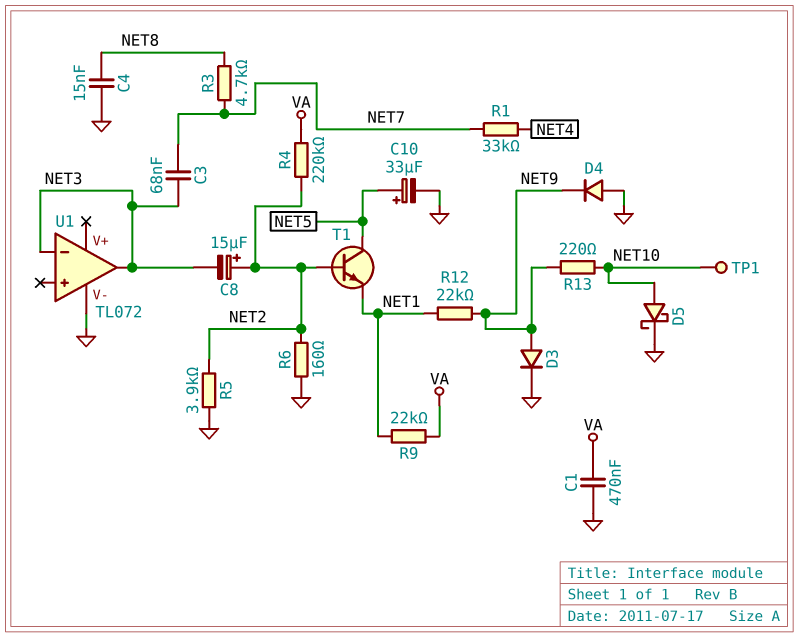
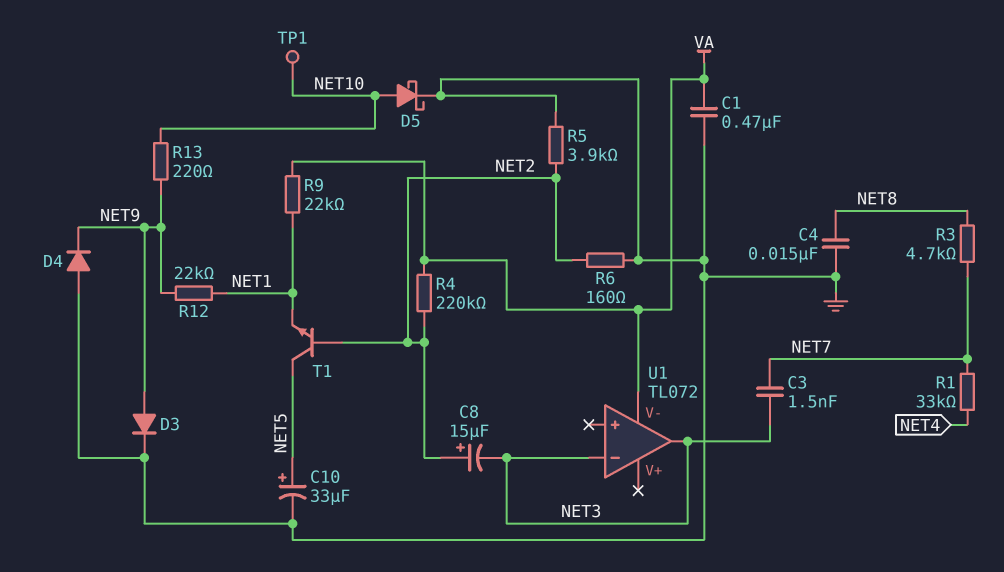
C3: 68nF (NET3, NET7) -> 1.5nF (NET3, NET7)
U1 pin V-: GND -> VA

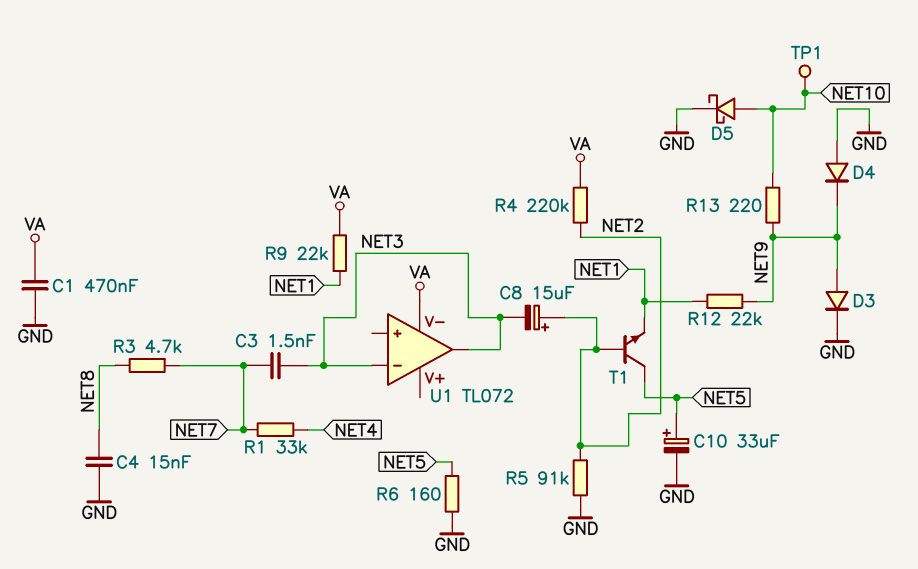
R5: 3.9k (GND, NET2) -> 91k (GND, NET2)
R6: 160 (GND, NET2) -> 160 (GND, NET5)

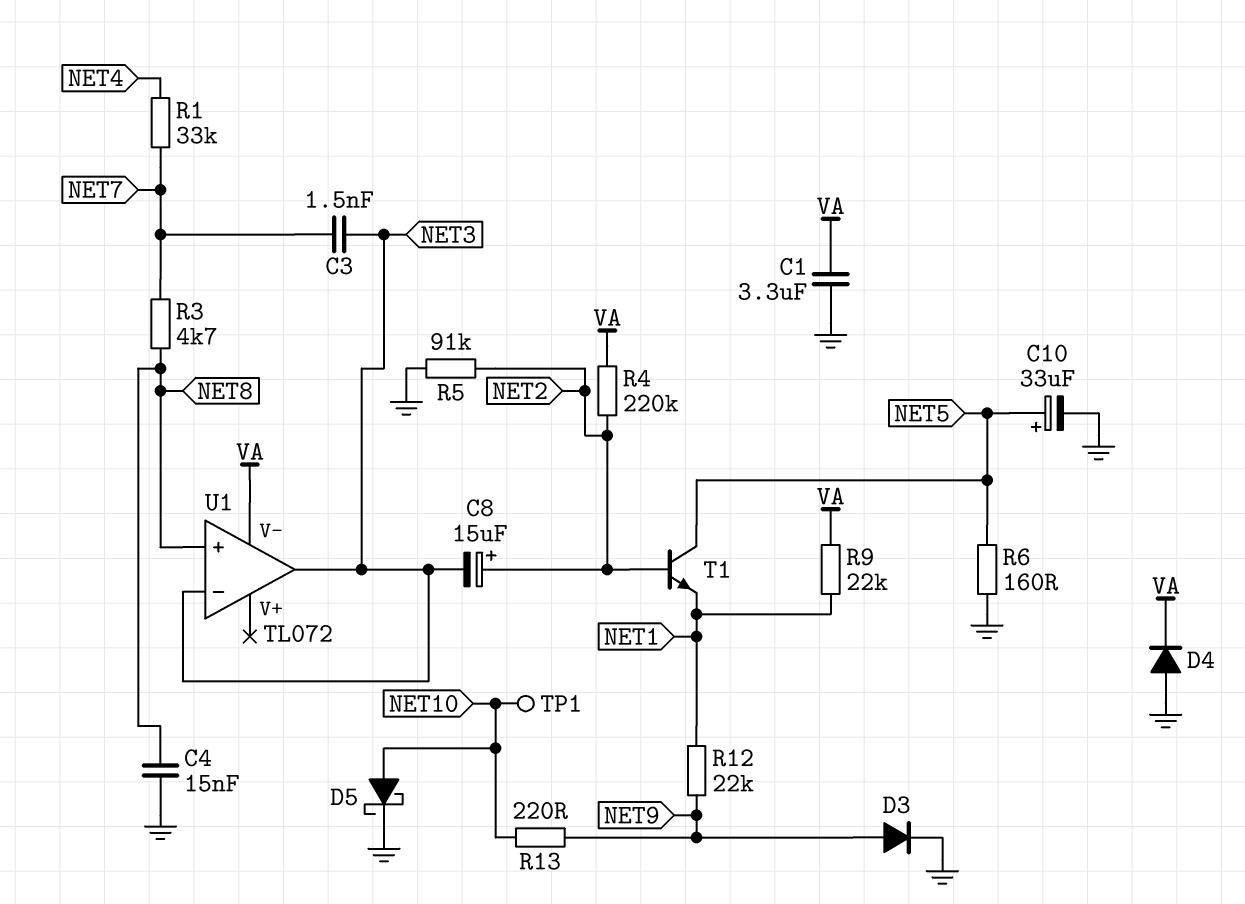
C1: 470nF (GND, VA) -> 3.3uF (GND, VA)
D4: diode (A GND, K NET9) -> diode (A GND, K VA)
U1 pin in+: none -> NET8

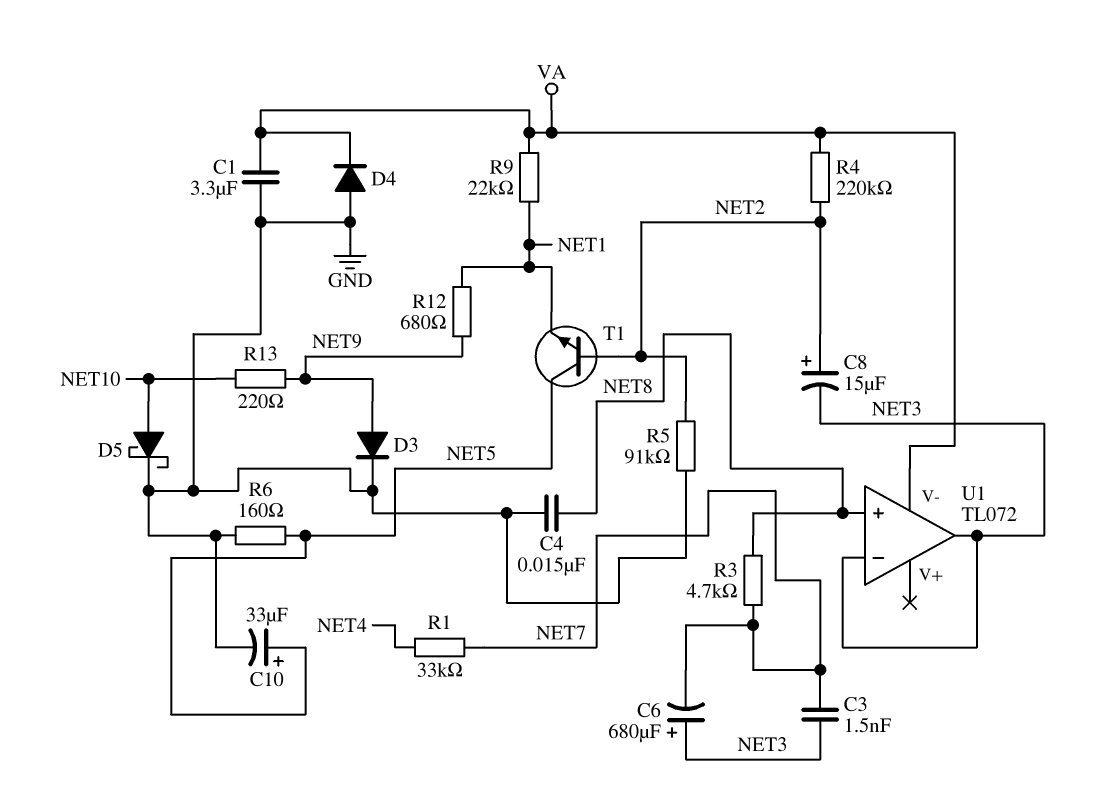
C6: none -> 680uF (plus NET3, minus NET7)
R12: 22k (NET1, NET9) -> 680 (NET1, NET9)
TP1: test point (NET10) -> none

